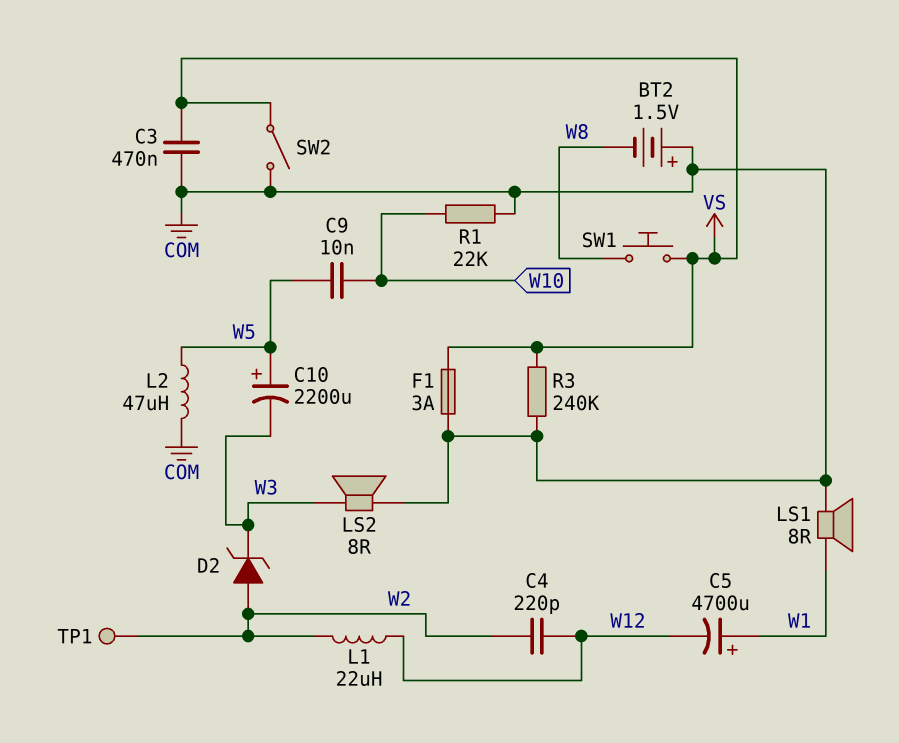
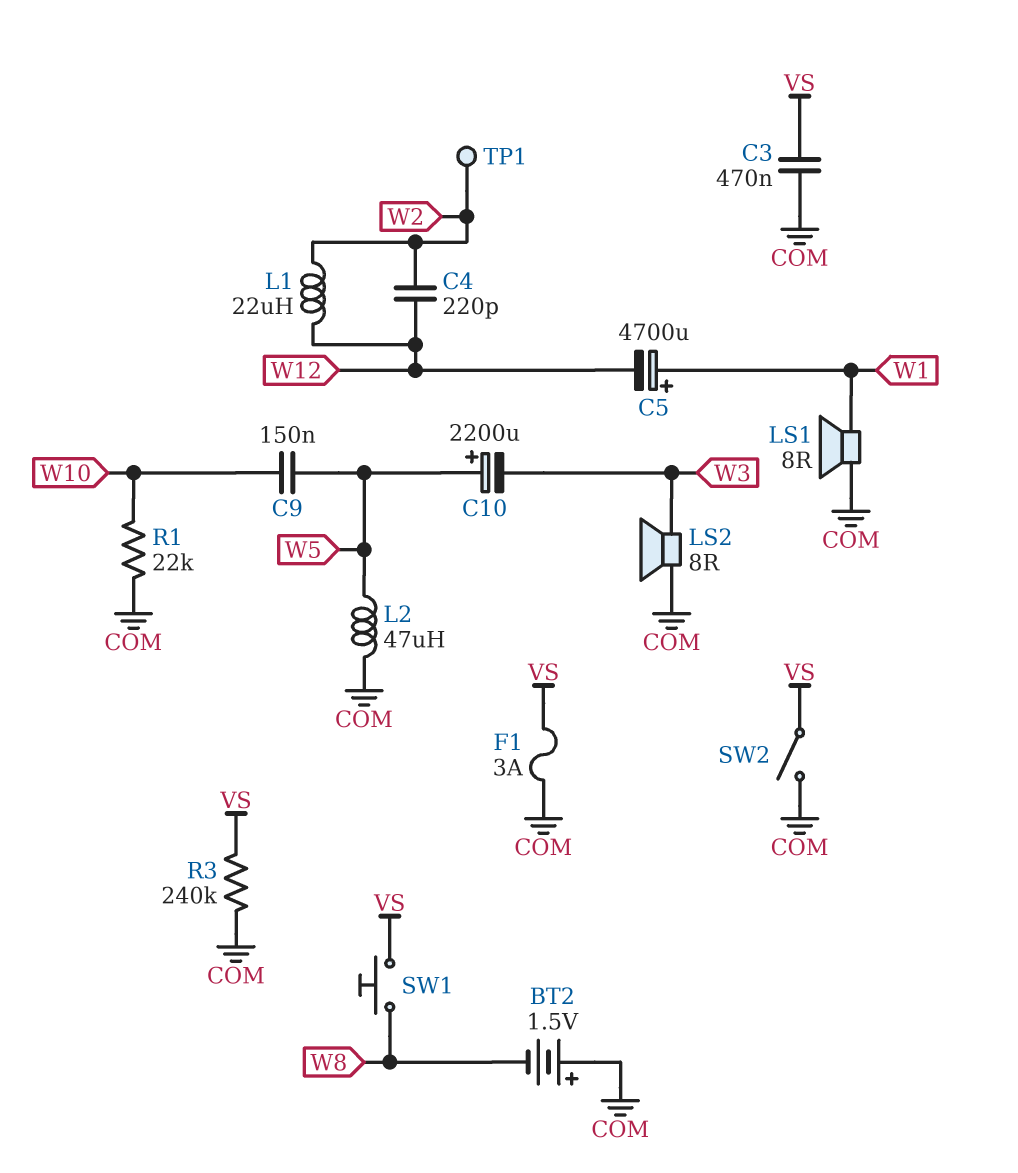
C9: 10nF (W5, W10) -> 150nF (W5, W10)
D2: zener (A W2, K W3) -> none

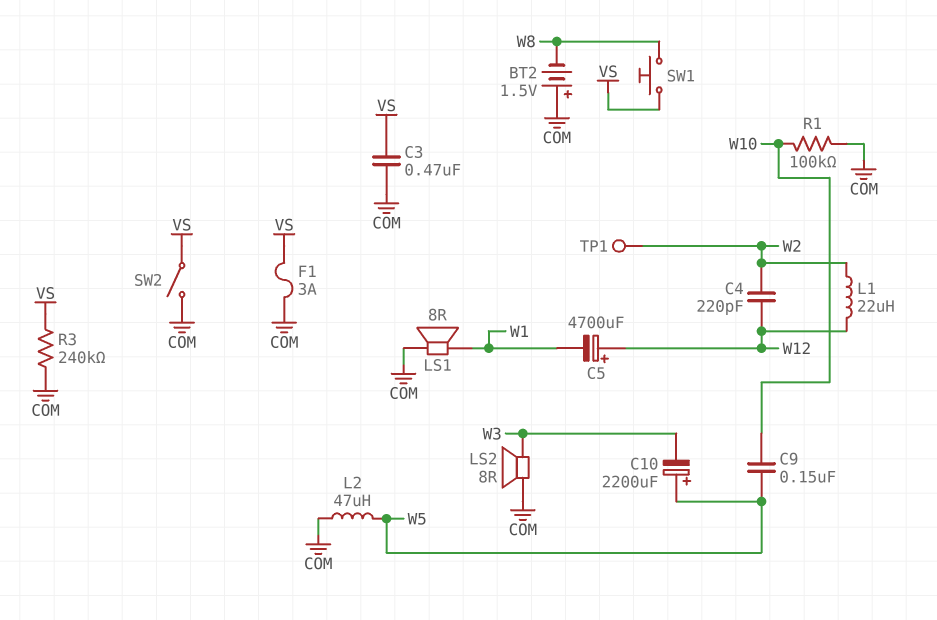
C5: 4700uF (plus W1, minus W12) -> 4700uF (plus W12, minus W1)
R1: 22k (COM, W10) -> 100k (COM, W10)

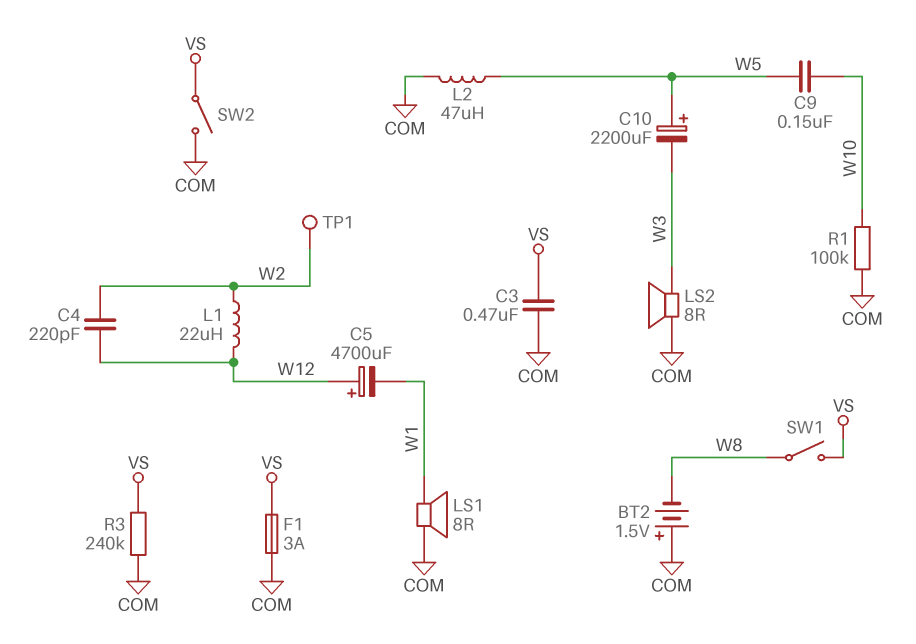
SW1: button (VS, W8) -> switch (VS, W8)

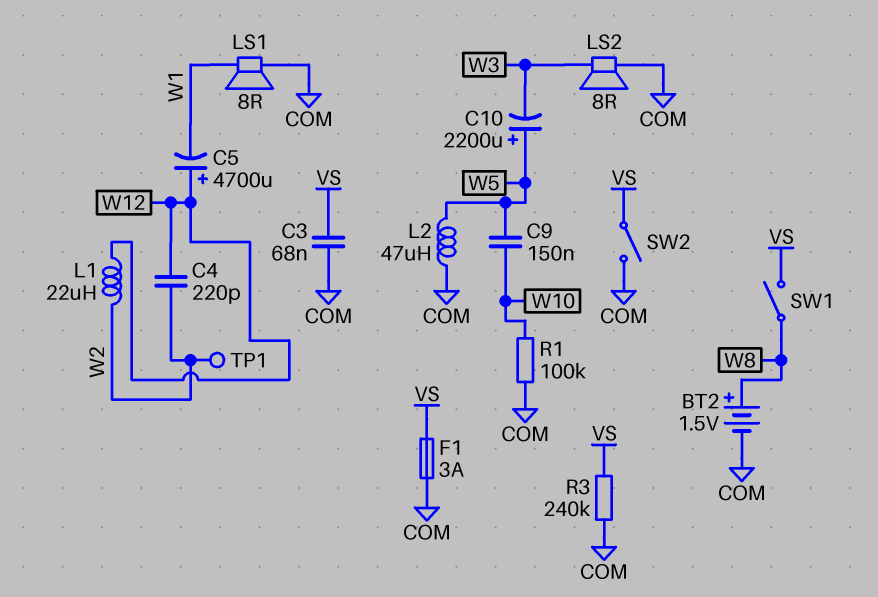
BT2: 1.5V (plus COM, minus W8) -> 1.5V (plus W8, minus COM)
C3: 470nF (COM, VS) -> 68nF (COM, VS)

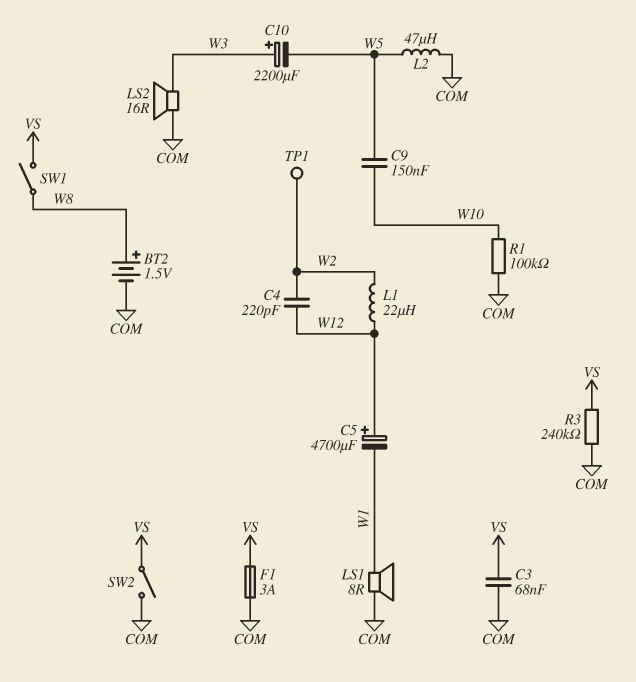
C10: 2200uF (plus W5, minus W3) -> 2200uF (plus W3, minus W5)
LS2: speaker 8R (COM, W3) -> speaker 16R (COM, W3)

